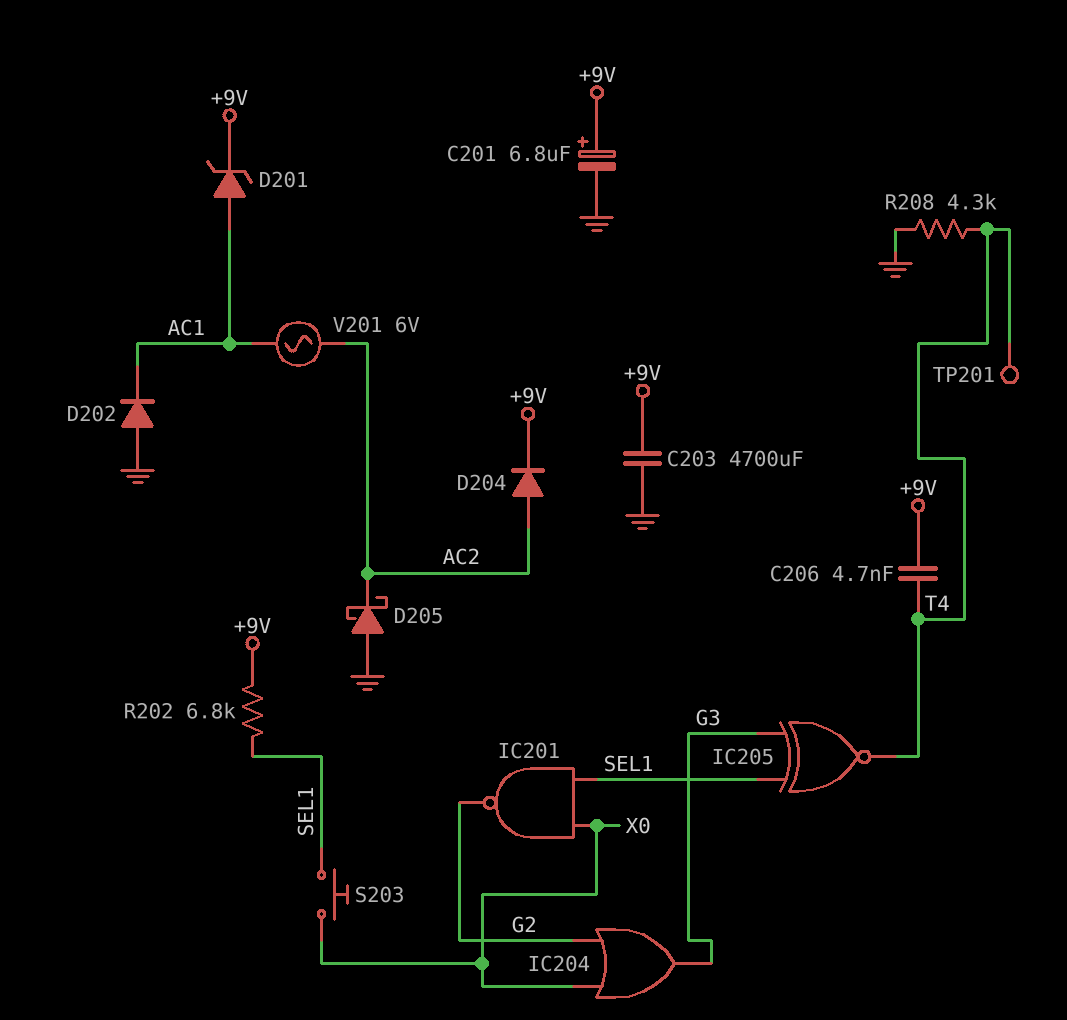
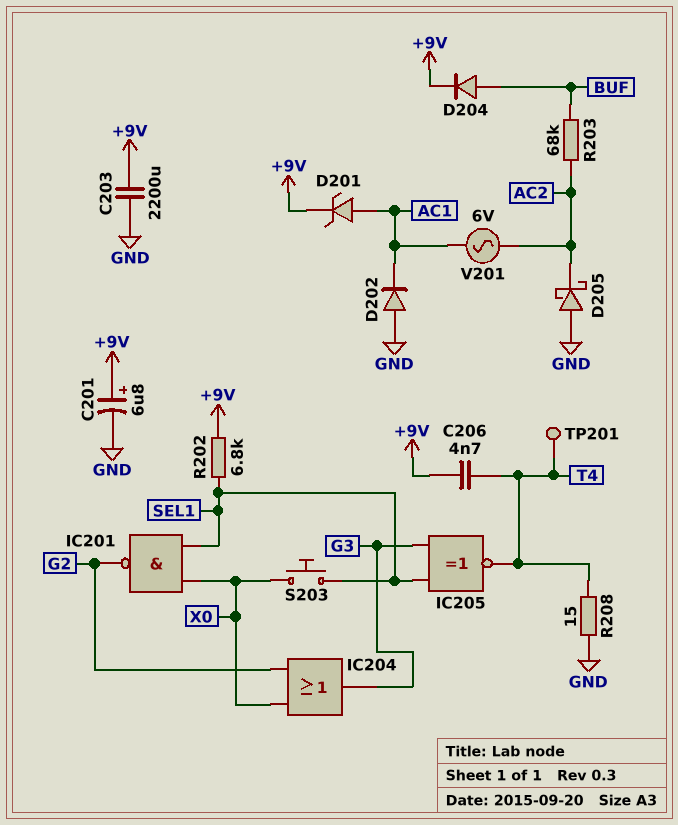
C203: 4700uF (+9V, GND) -> 2200uF (+9V, GND)
D204: diode (A AC2, K +9V) -> diode (A BUF, K +9V)
R203: none -> 68k (AC2, BUF)
R208: 4.3k (GND, T4) -> 15 (GND, T4)

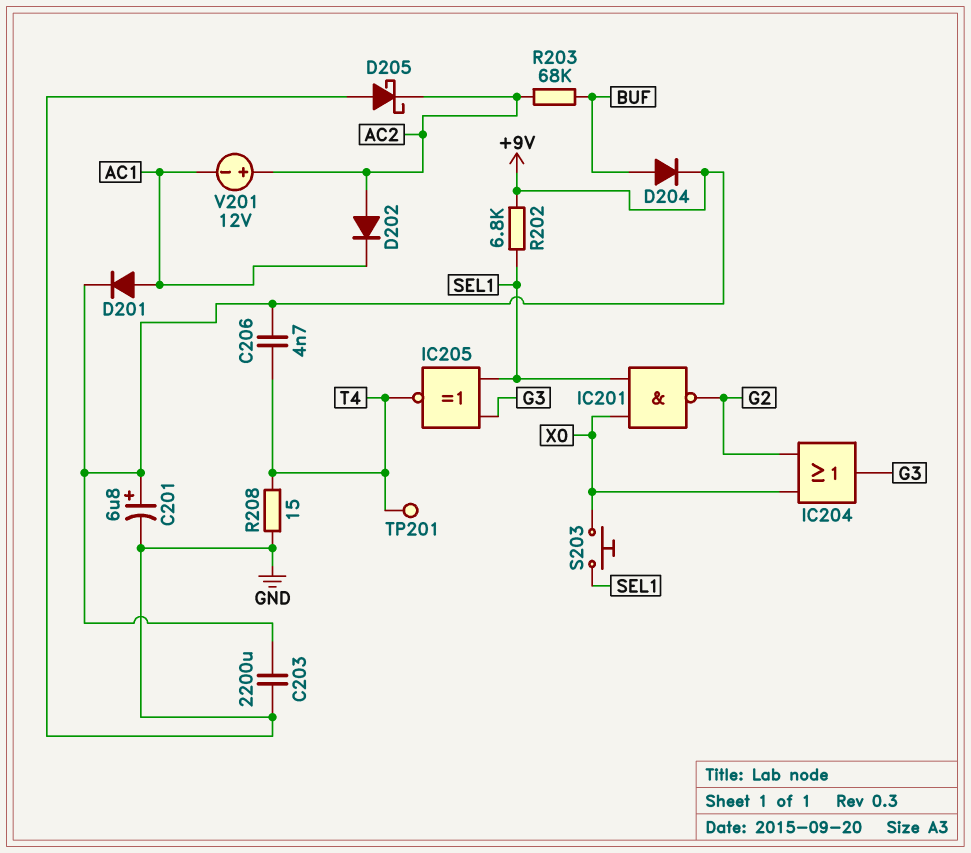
D201: zener (A AC1, K +9V) -> diode (A AC1, K +9V)
D202: diode (A GND, K AC1) -> diode (A AC2, K AC1)
V201: AC 6V (AC1, AC2) -> 12V (plus AC2, minus AC1)

